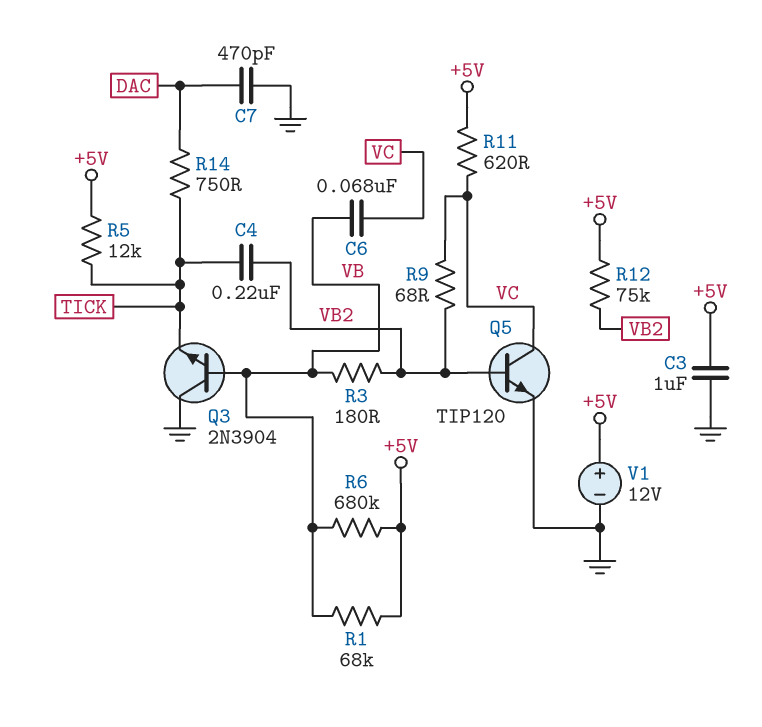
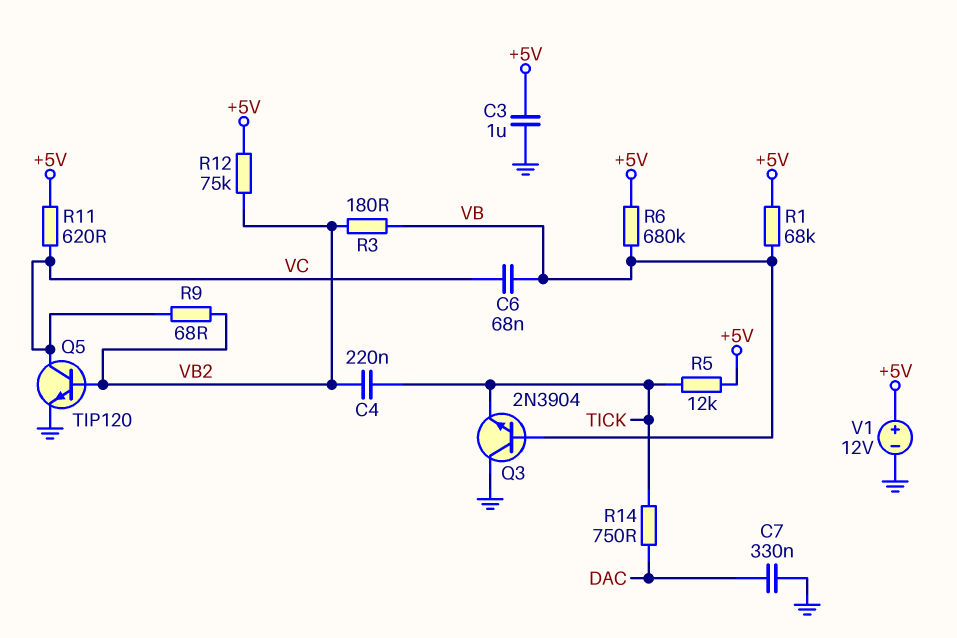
C7: 470pF (DAC, GND) -> 330nF (DAC, GND)

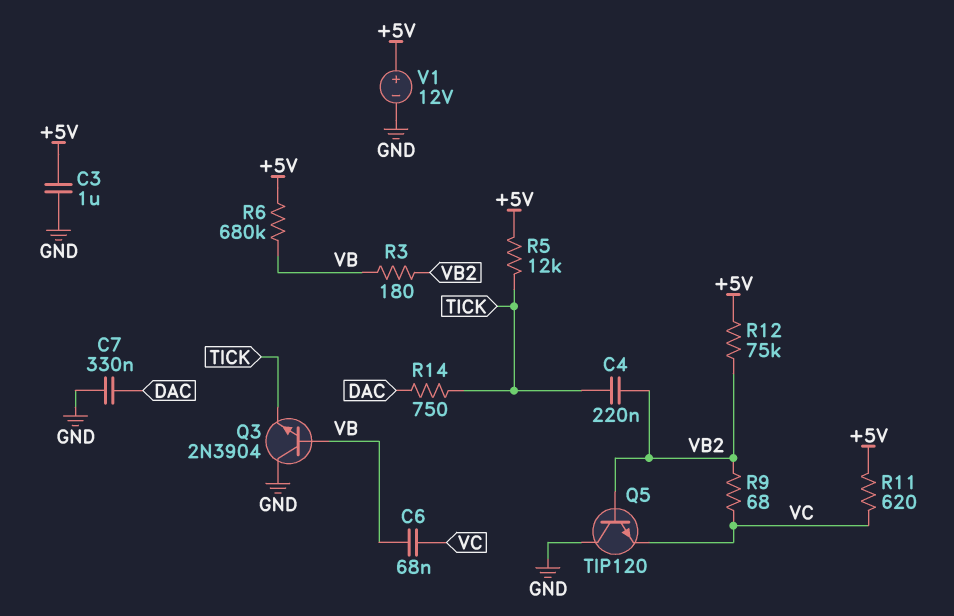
Q5: NPN TIP120 (B VB2, C VC, E GND) -> NPN TIP120 (B VB2, C GND, E VC)
R1: 68k (+5V, VB) -> none

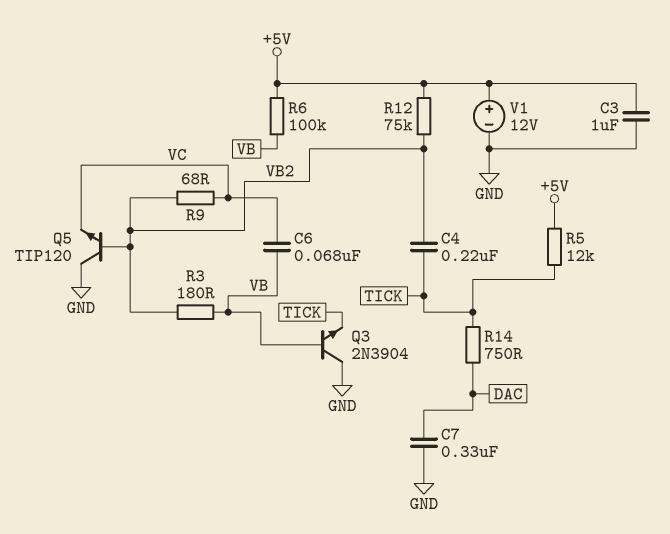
R6: 680k (+5V, VB) -> 100k (+5V, VB)
R11: 620 (+5V, VC) -> none

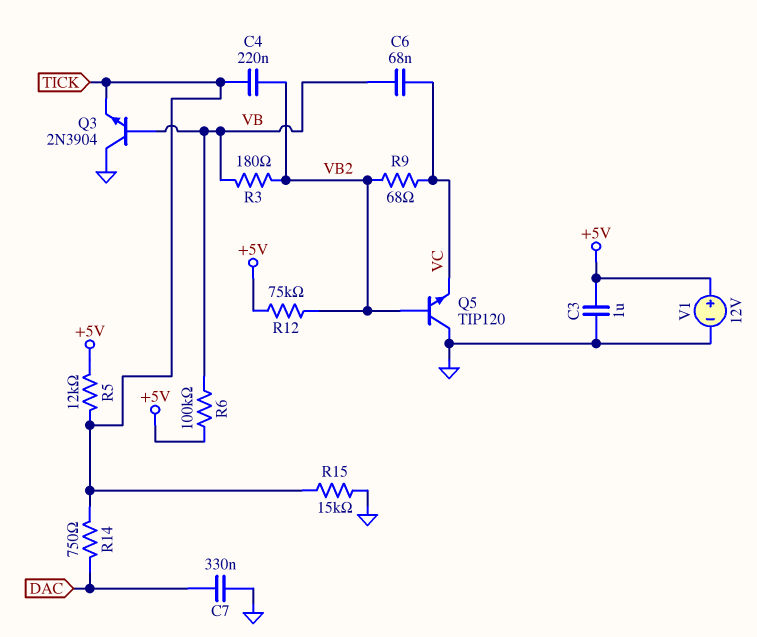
R15: none -> 15k (GND, TICK)

